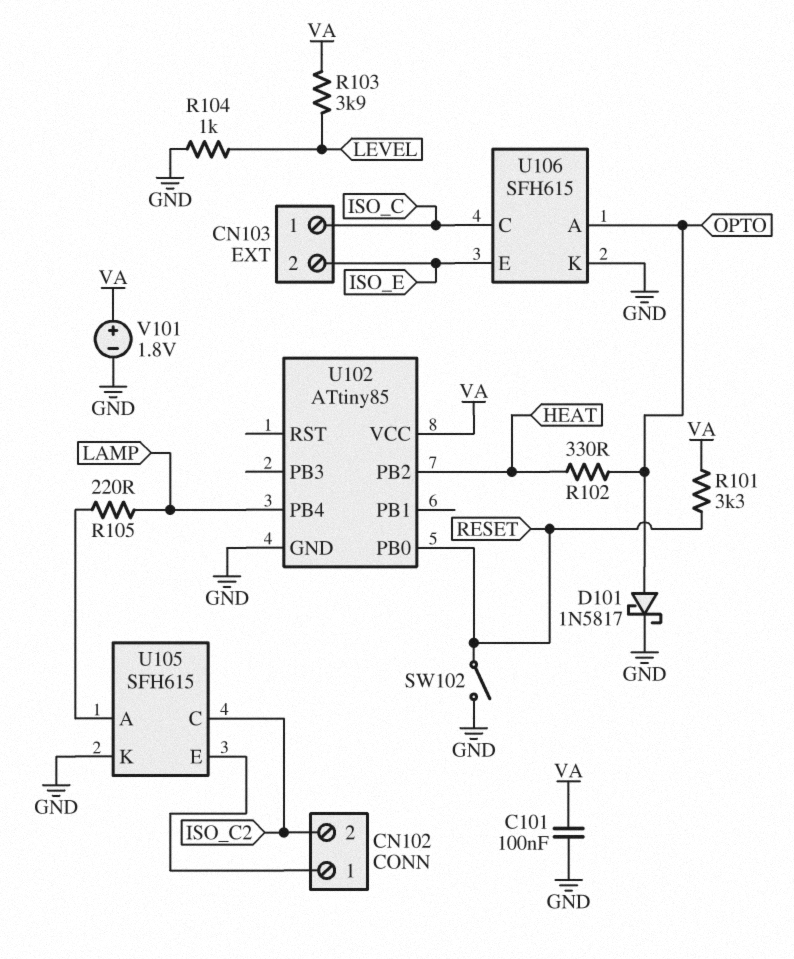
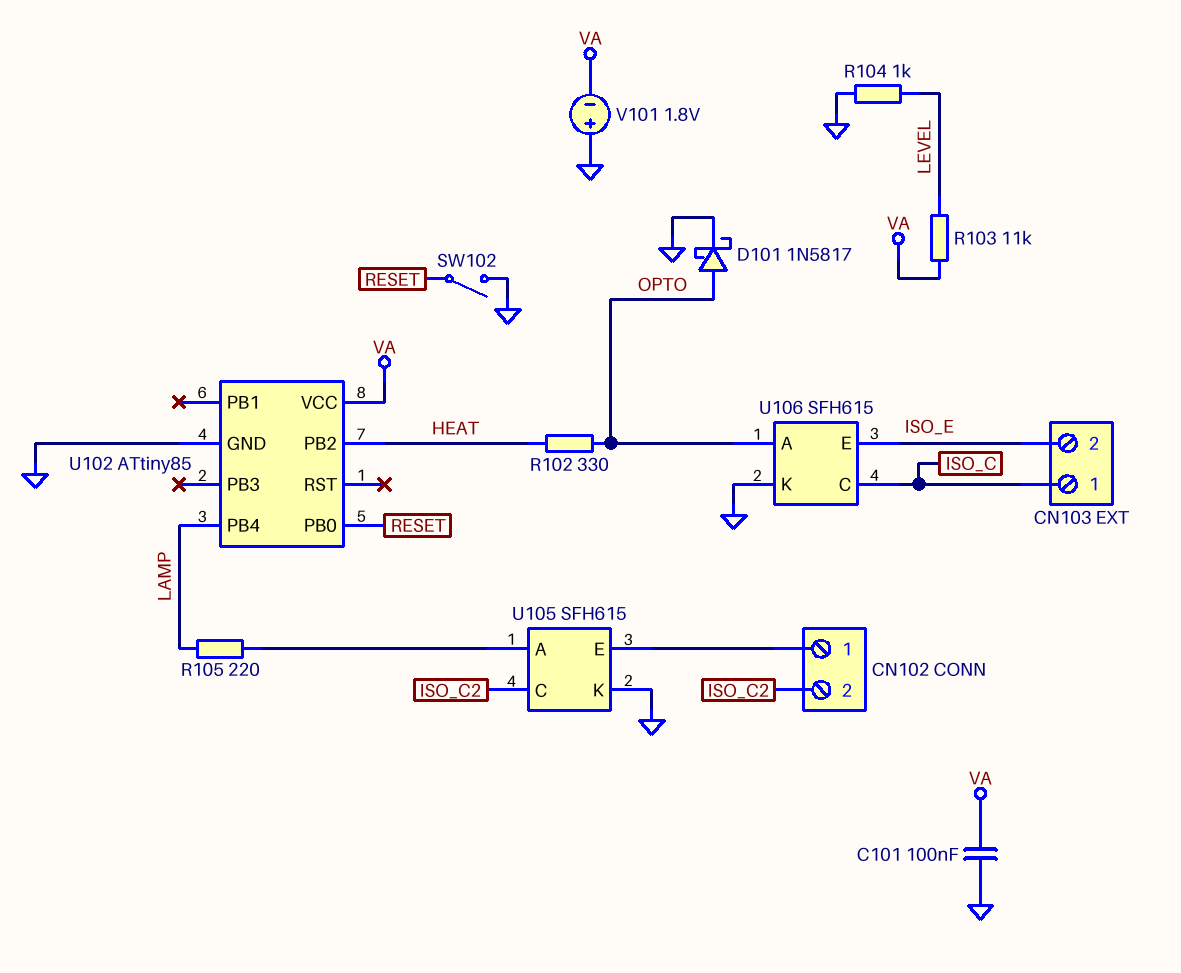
R101: 3.3k (RESET, VA) -> none
R103: 3.9k (LEVEL, VA) -> 11k (LEVEL, VA)
V101: 1.8V (plus VA, minus GND) -> 1.8V (plus GND, minus VA)

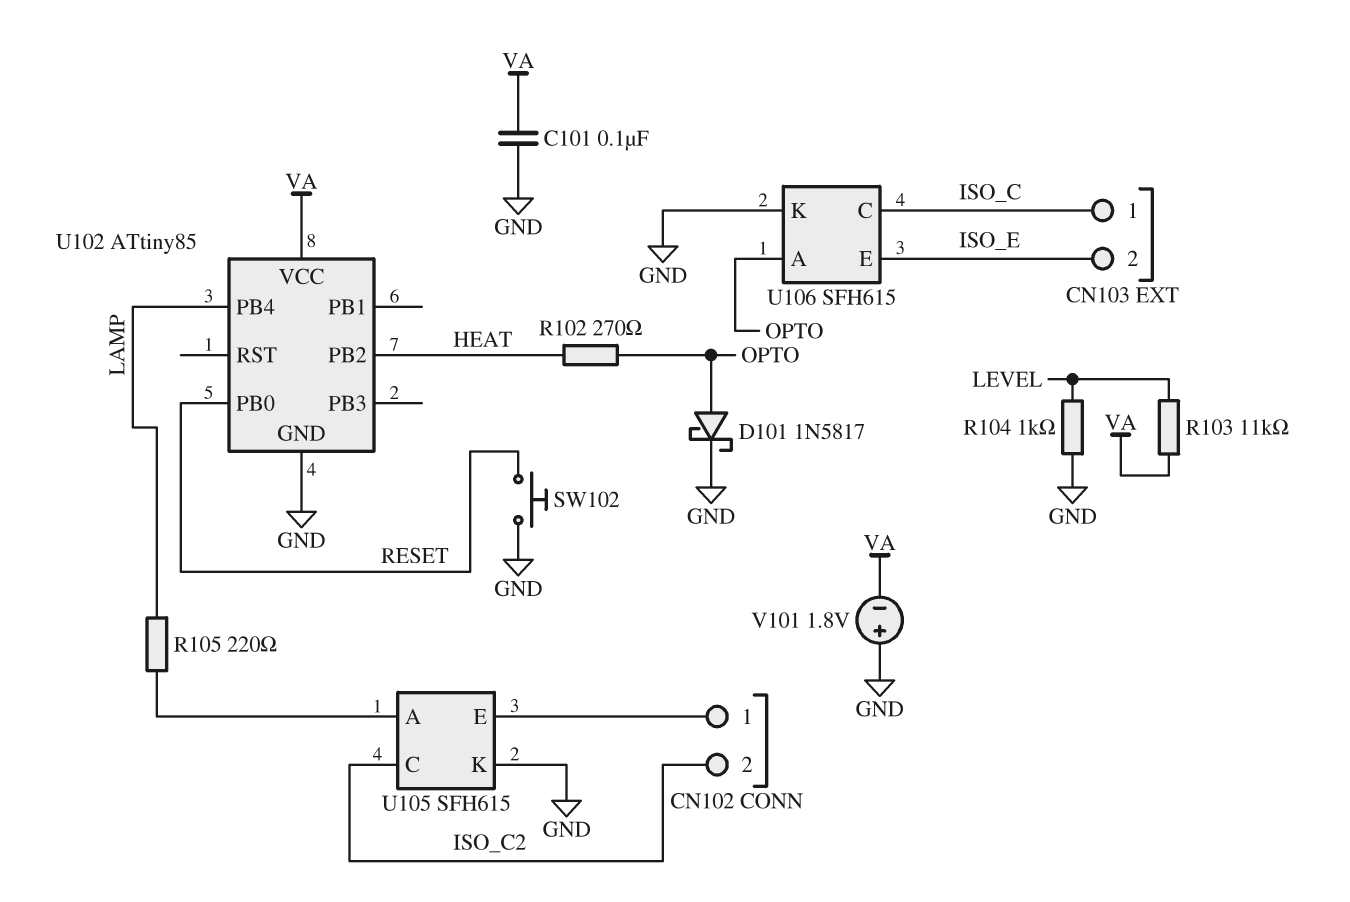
R102: 330 (HEAT, OPTO) -> 270 (HEAT, OPTO)
SW102: switch (GND, RESET) -> button (GND, RESET)

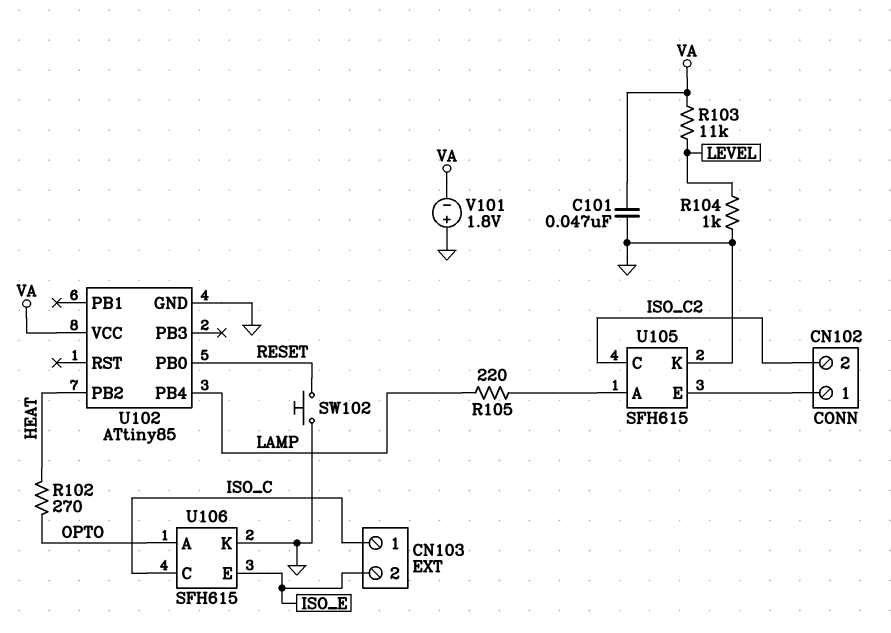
C101: 100nF (GND, VA) -> 47nF (GND, VA)
D101: schottky 1N5817 (A OPTO, K GND) -> none

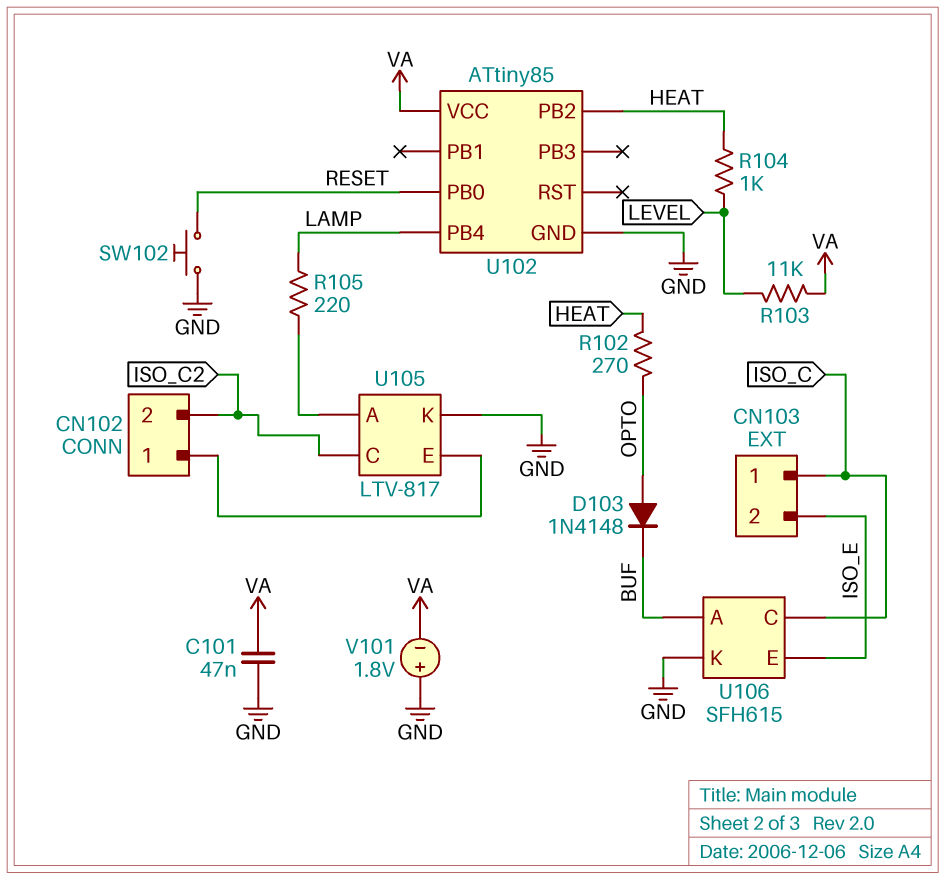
D103: none -> diode 1N4148 (A OPTO, K BUF)
R104: 1k (GND, LEVEL) -> 1k (HEAT, LEVEL)
U105: SFH615 -> LTV-817
U106 pin A: OPTO -> BUF

